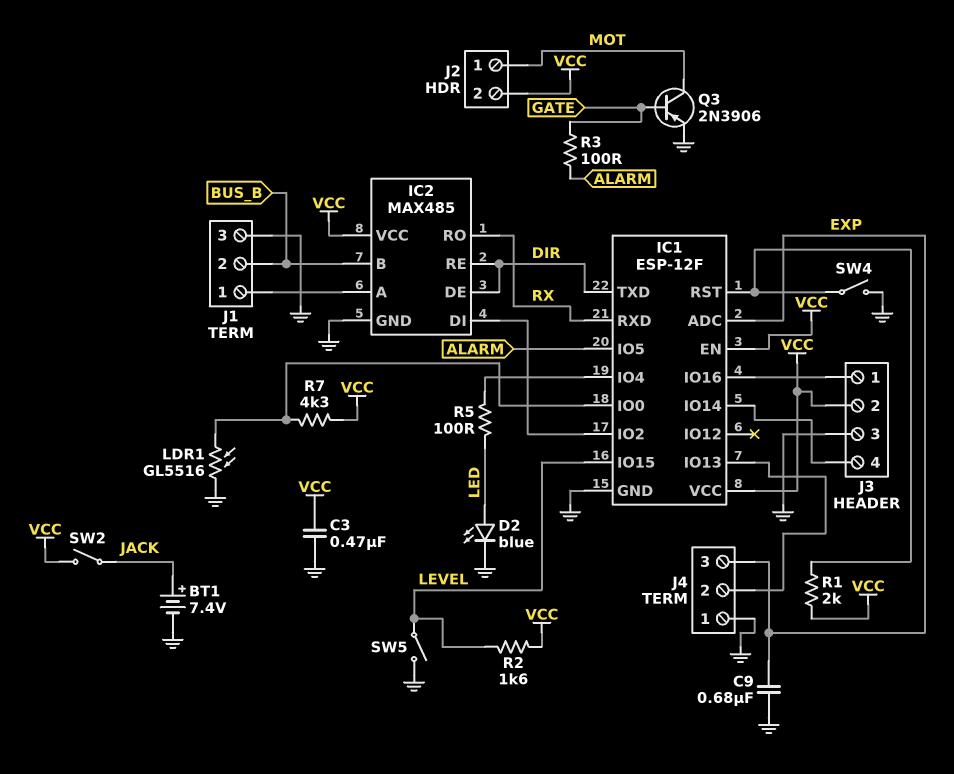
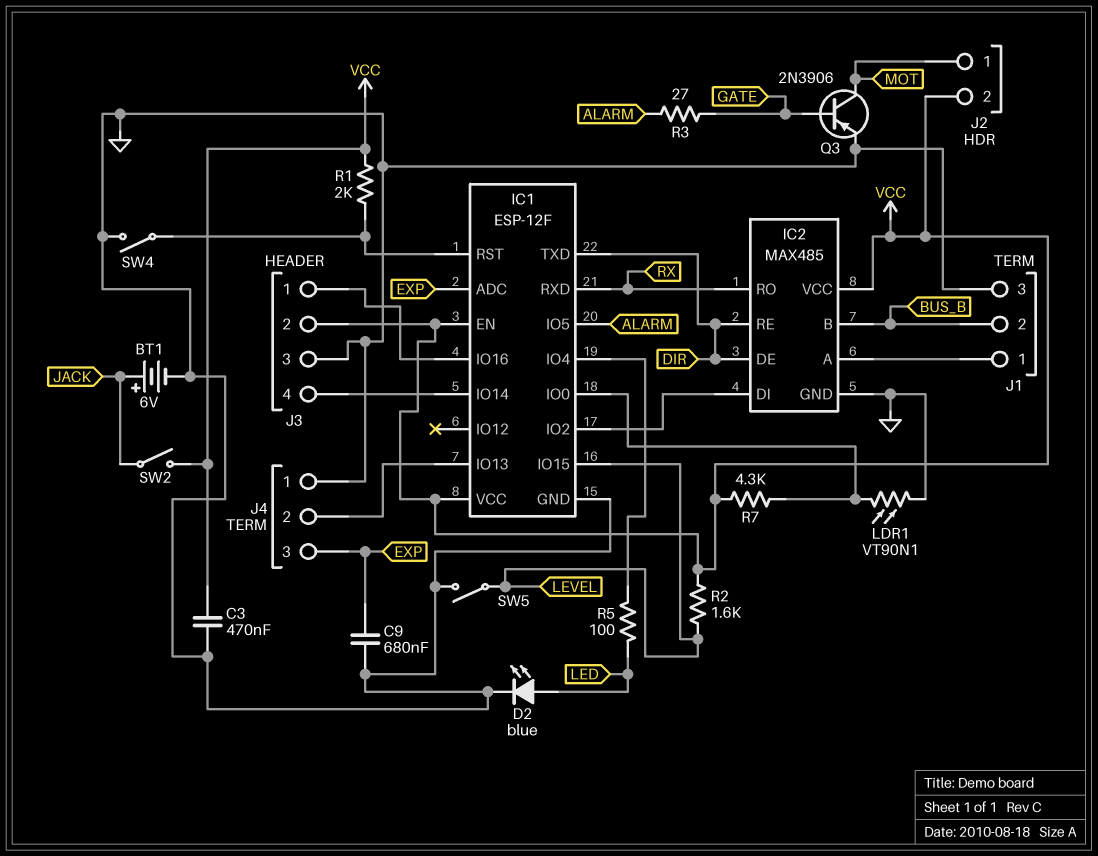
BT1: 7.4V (plus JACK, minus GND) -> 6V (plus JACK, minus GND)
LDR1: GL5516 (GND, IC1/IO0) -> VT90N1 (GND, IC1/IO0)
R3: 100 (ALARM, GATE) -> 27 (ALARM, GATE)

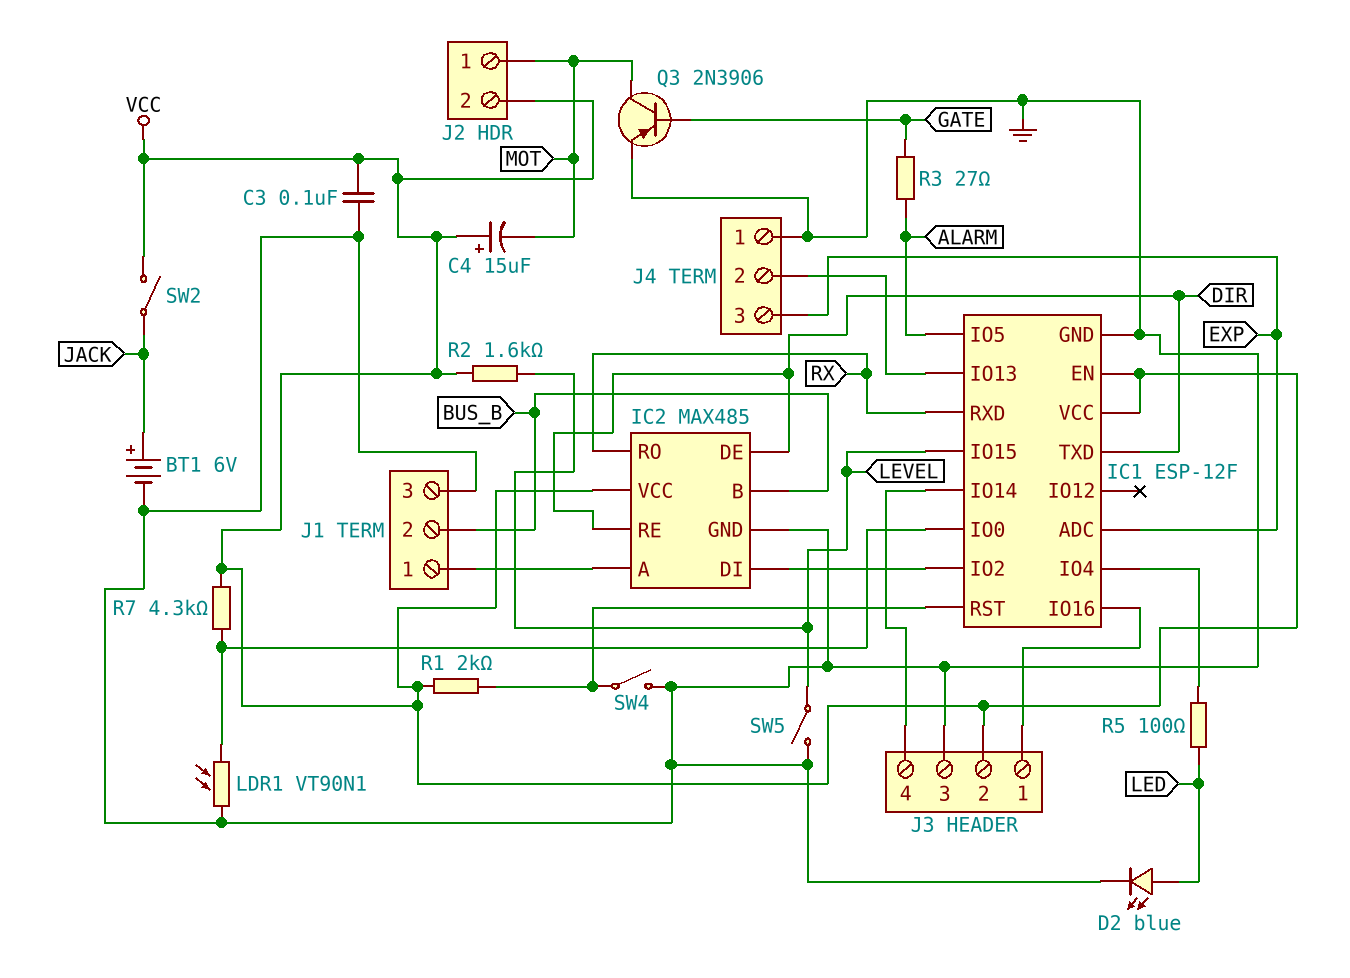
C3: 470nF (GND, VCC) -> 100nF (GND, VCC)
C4: none -> 15uF (plus VCC, minus MOT)
C9: 680nF (EXP, GND) -> none

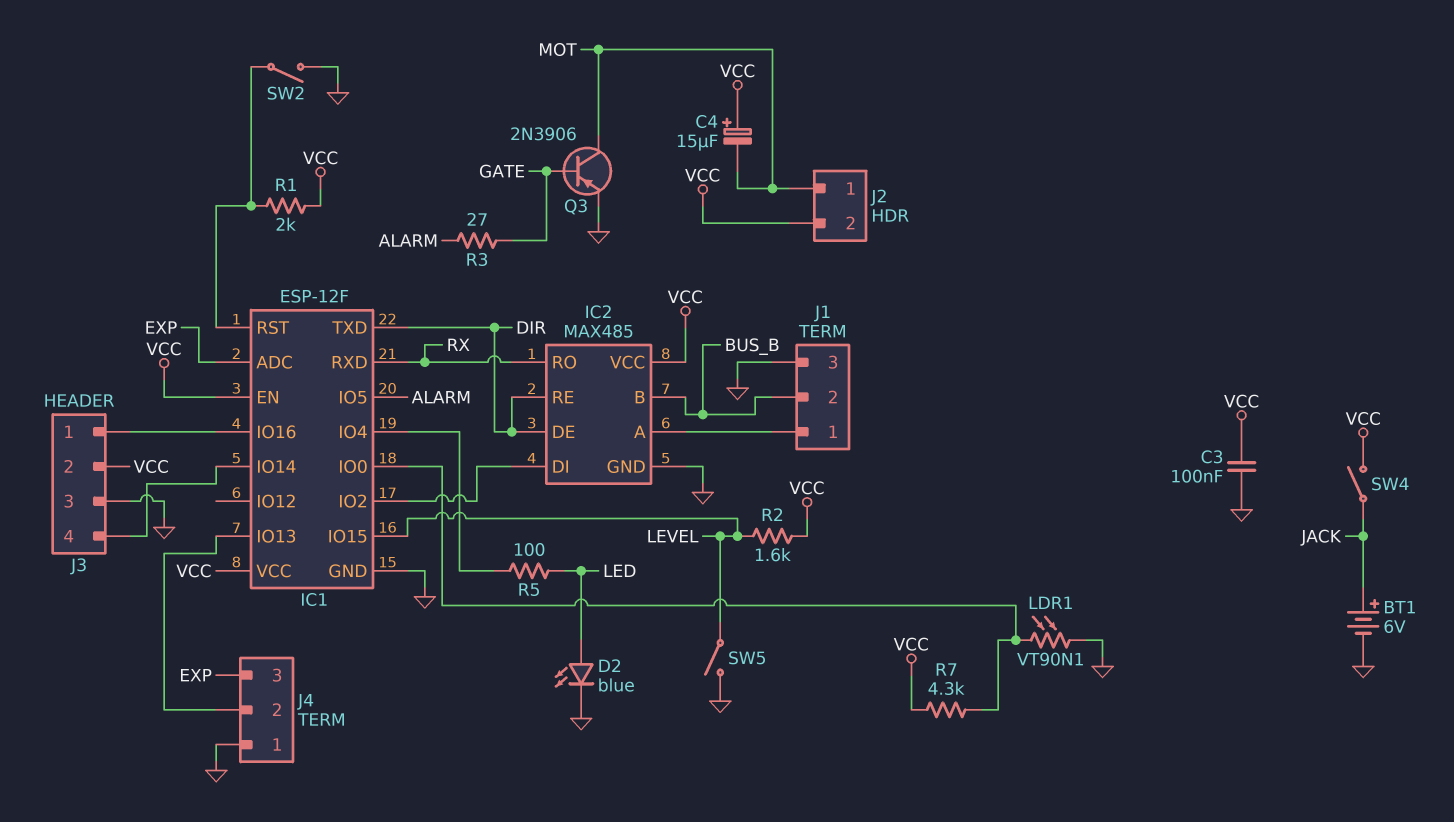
SW2: switch (JACK, VCC) -> switch (GND, IC1/RST)
SW4: switch (GND, IC1/RST) -> switch (JACK, VCC)

